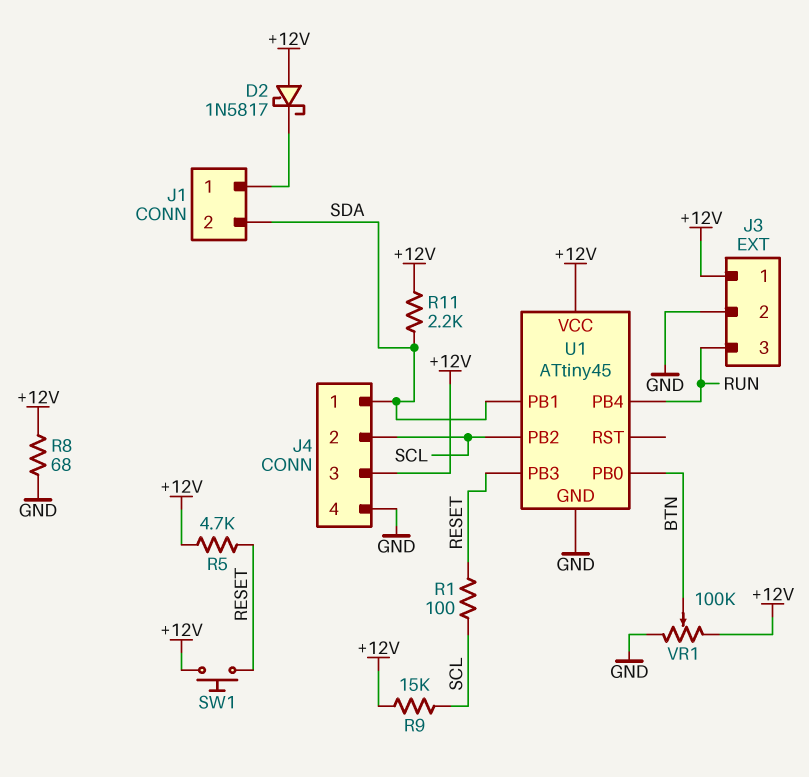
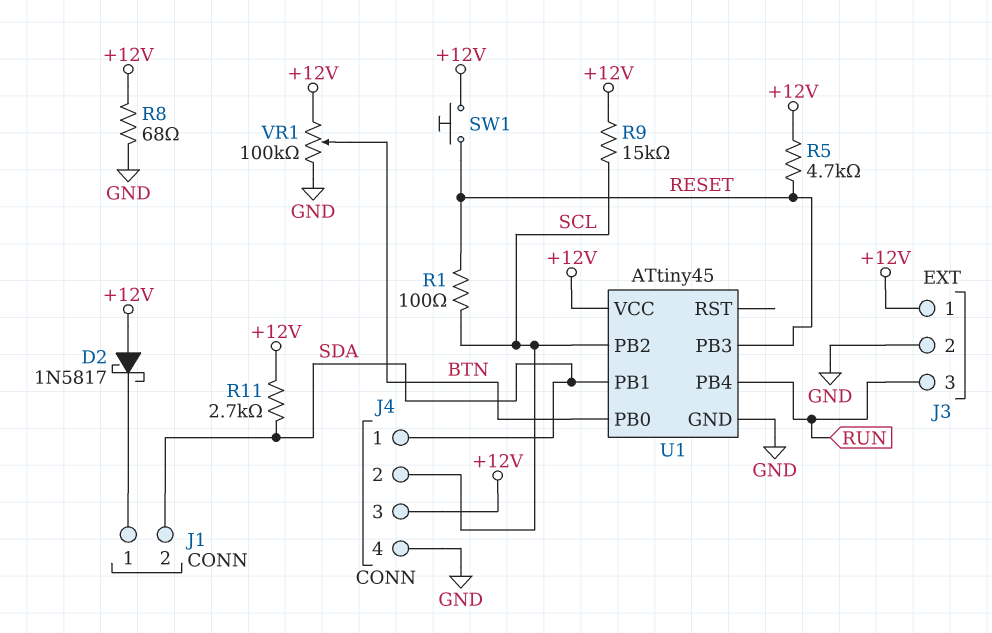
R11: 2.2k (+12V, SDA) -> 2.7k (+12V, SDA)

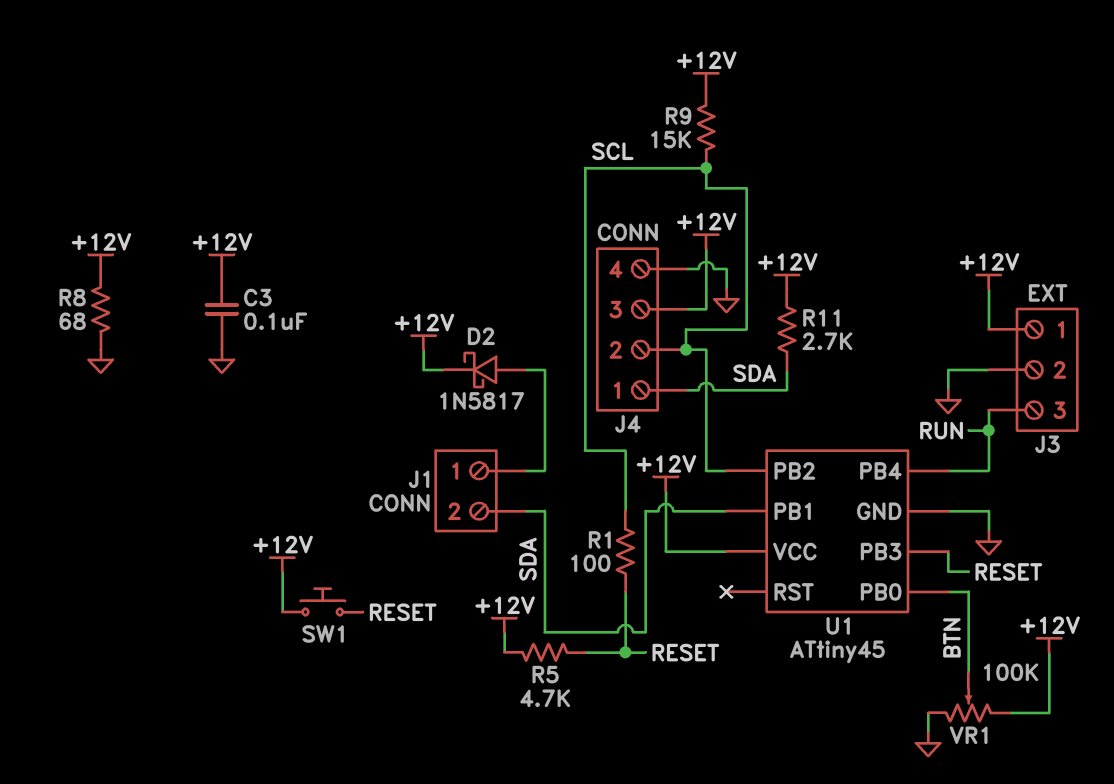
C3: none -> 100nF (+12V, GND)
D2: schottky 1N5817 (A +12V, K J1/1) -> schottky 1N5817 (A J1/1, K +12V)

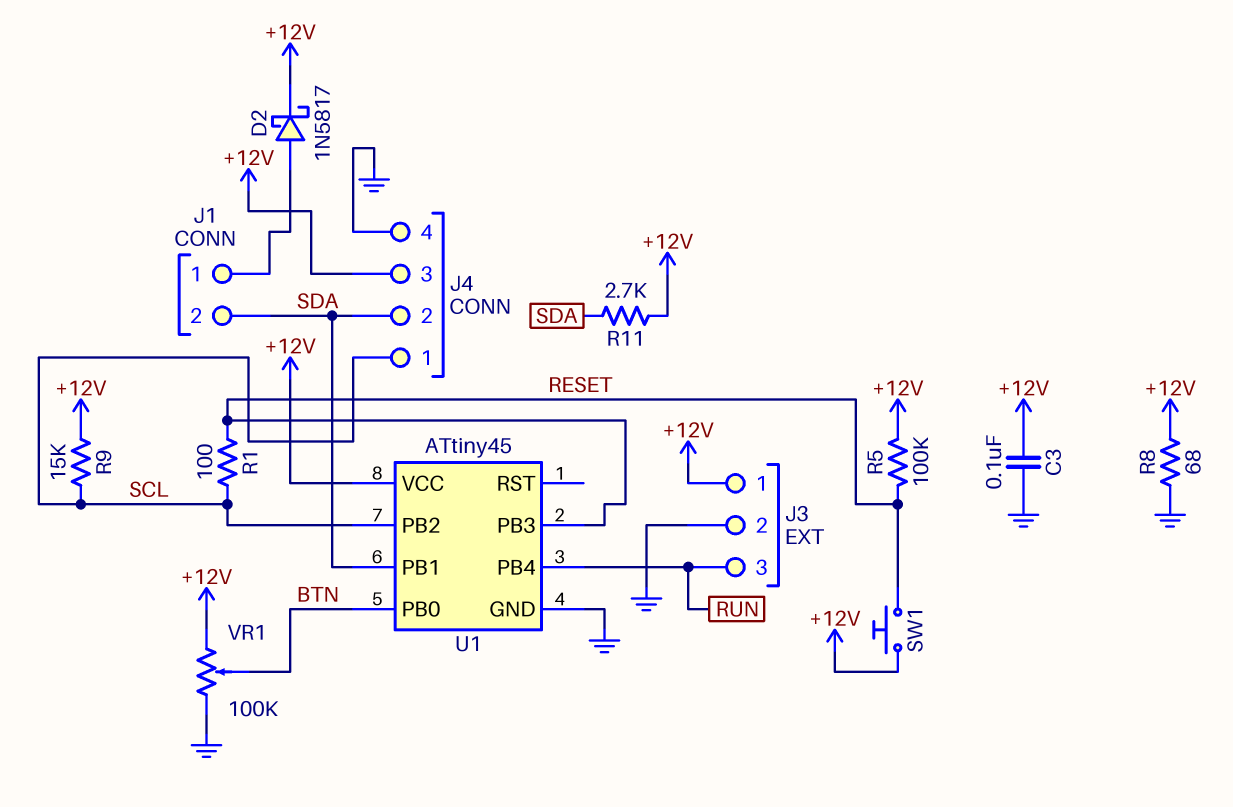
J4 pin 1: SDA -> SCL
J4 pin 2: SCL -> SDA
R5: 4.7k (+12V, RESET) -> 100k (+12V, RESET)

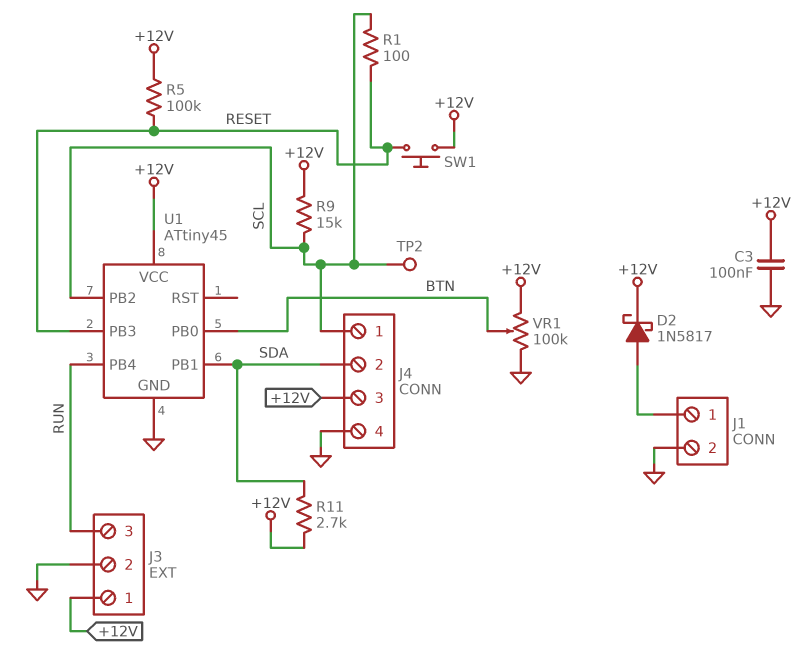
J1 pin 2: SDA -> GND
R8: 68 (+12V, GND) -> none
TP2: none -> test point (SCL)

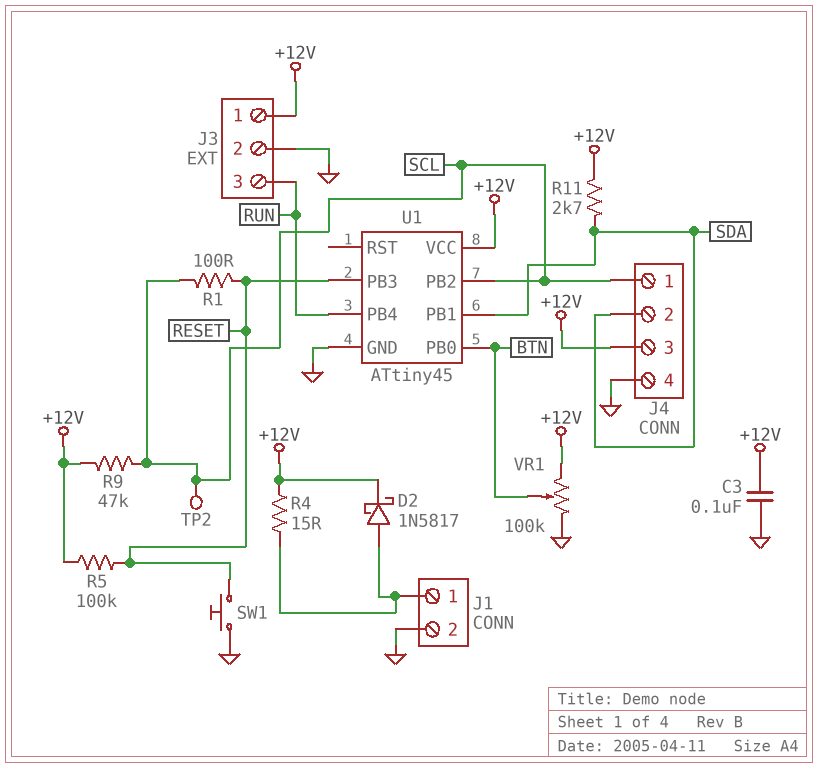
R4: none -> 15 (+12V, J1/1)
R9: 15k (+12V, SCL) -> 47k (+12V, SCL)
SW1: button (+12V, RESET) -> button (GND, RESET)

